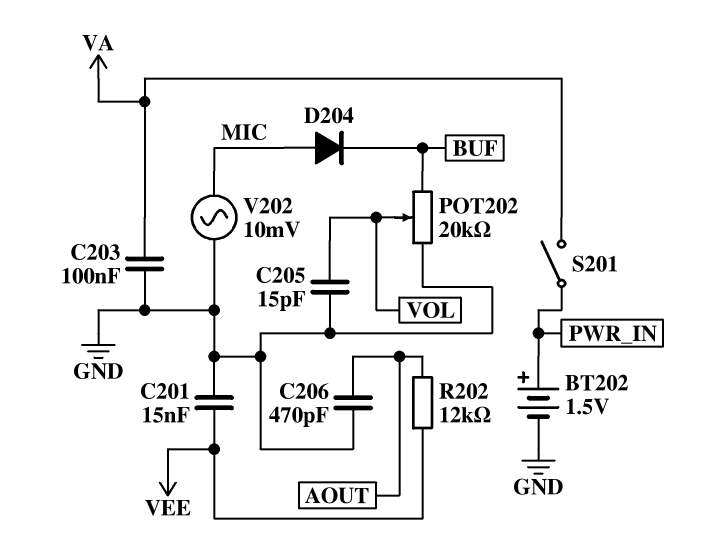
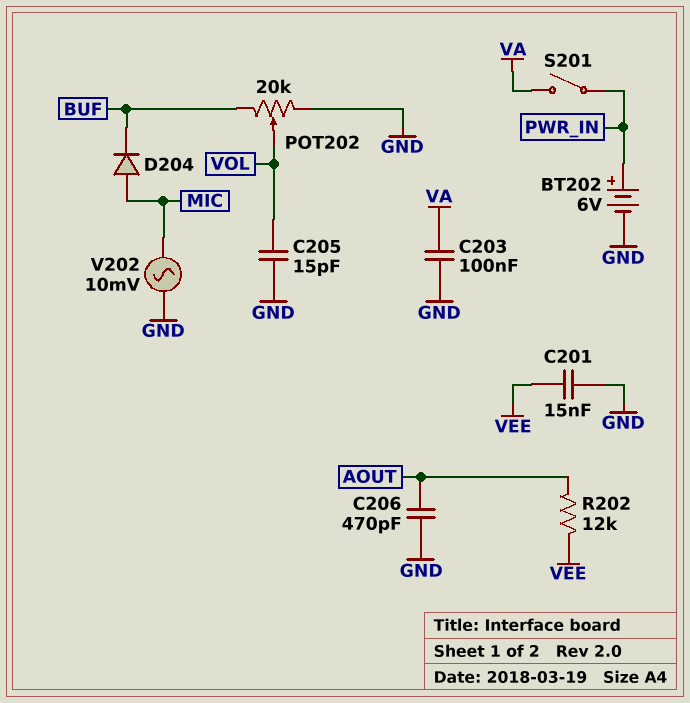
BT202: 1.5V (plus PWR_IN, minus GND) -> 6V (plus PWR_IN, minus GND)

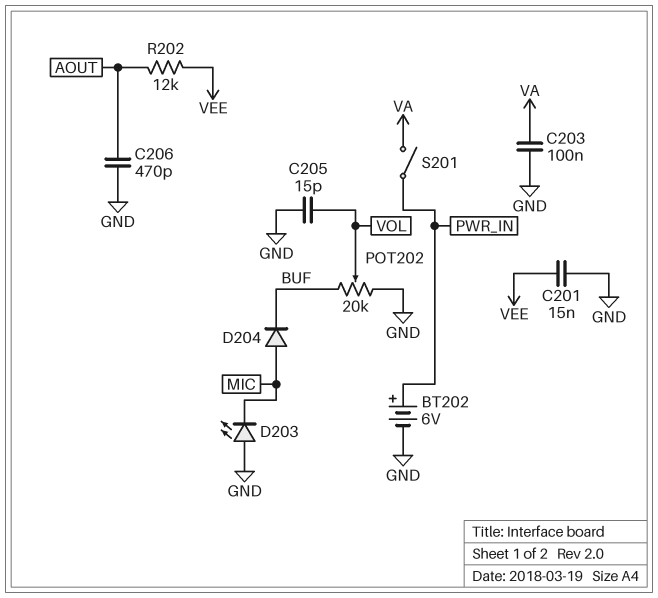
D203: none -> LED (A GND, K MIC)
V202: AC 10mV (GND, MIC) -> none

